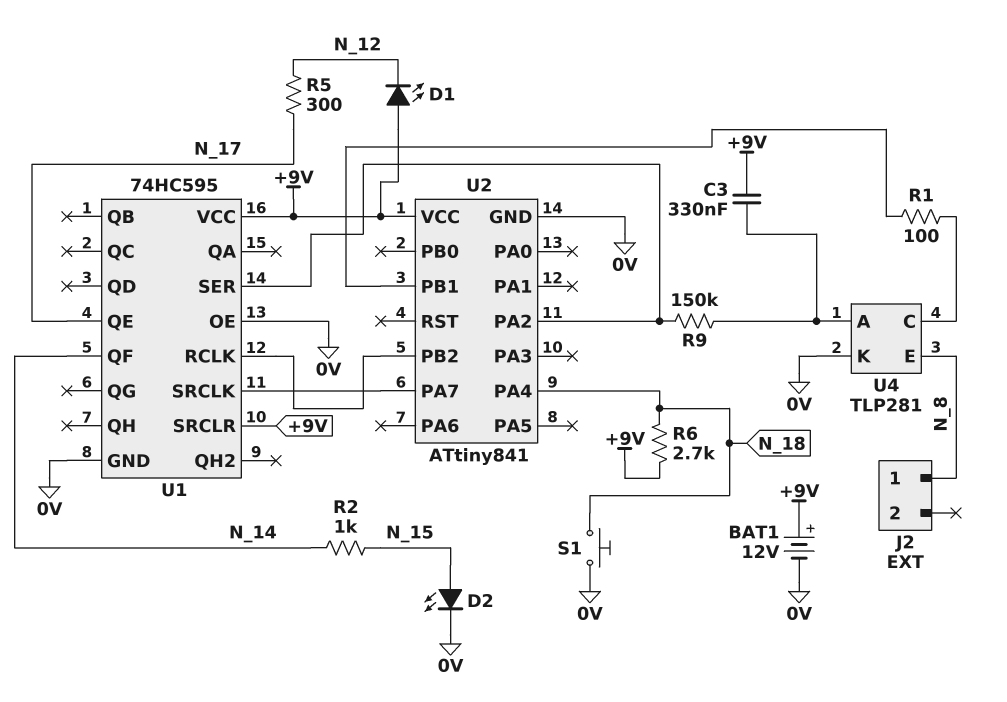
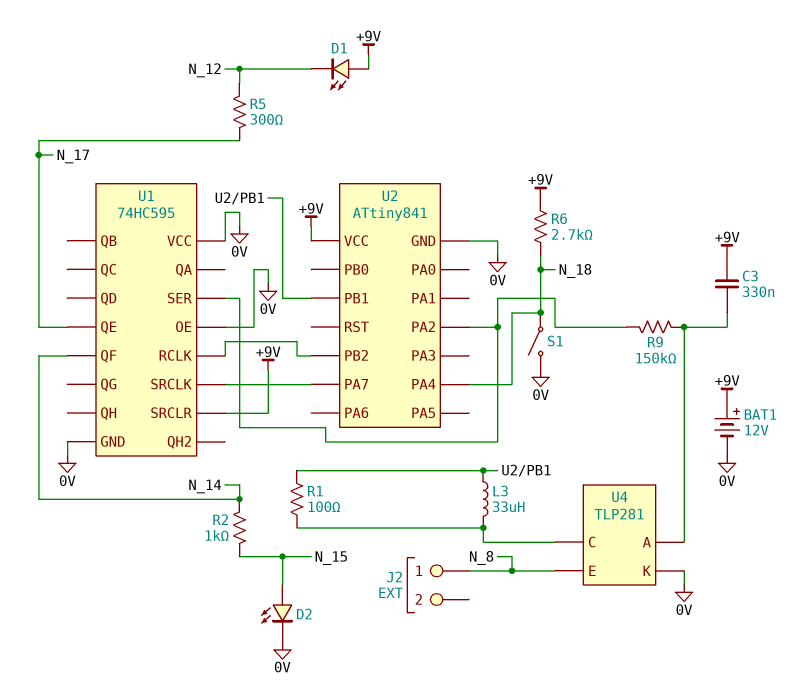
L3: none -> 33uH (U2/PB1, U4/C)
S1: button (0V, N_18) -> switch (0V, N_18)
U1 pin VCC: +9V -> 0V

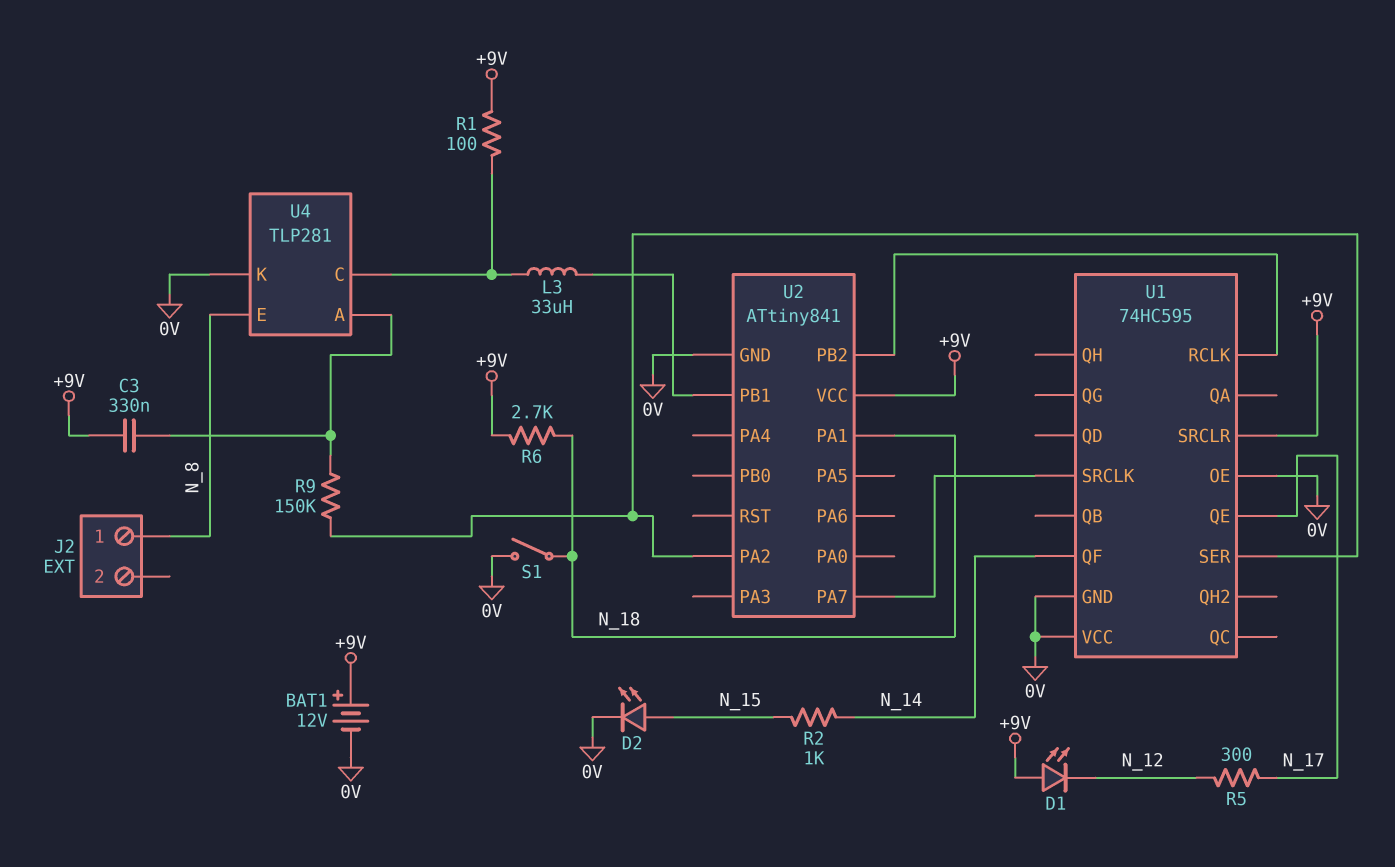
R1: 100 (U2/PB1, U4/C) -> 100 (+9V, U4/C)
U2 pin PA1: none -> N_18
U2 pin PA4: N_18 -> none

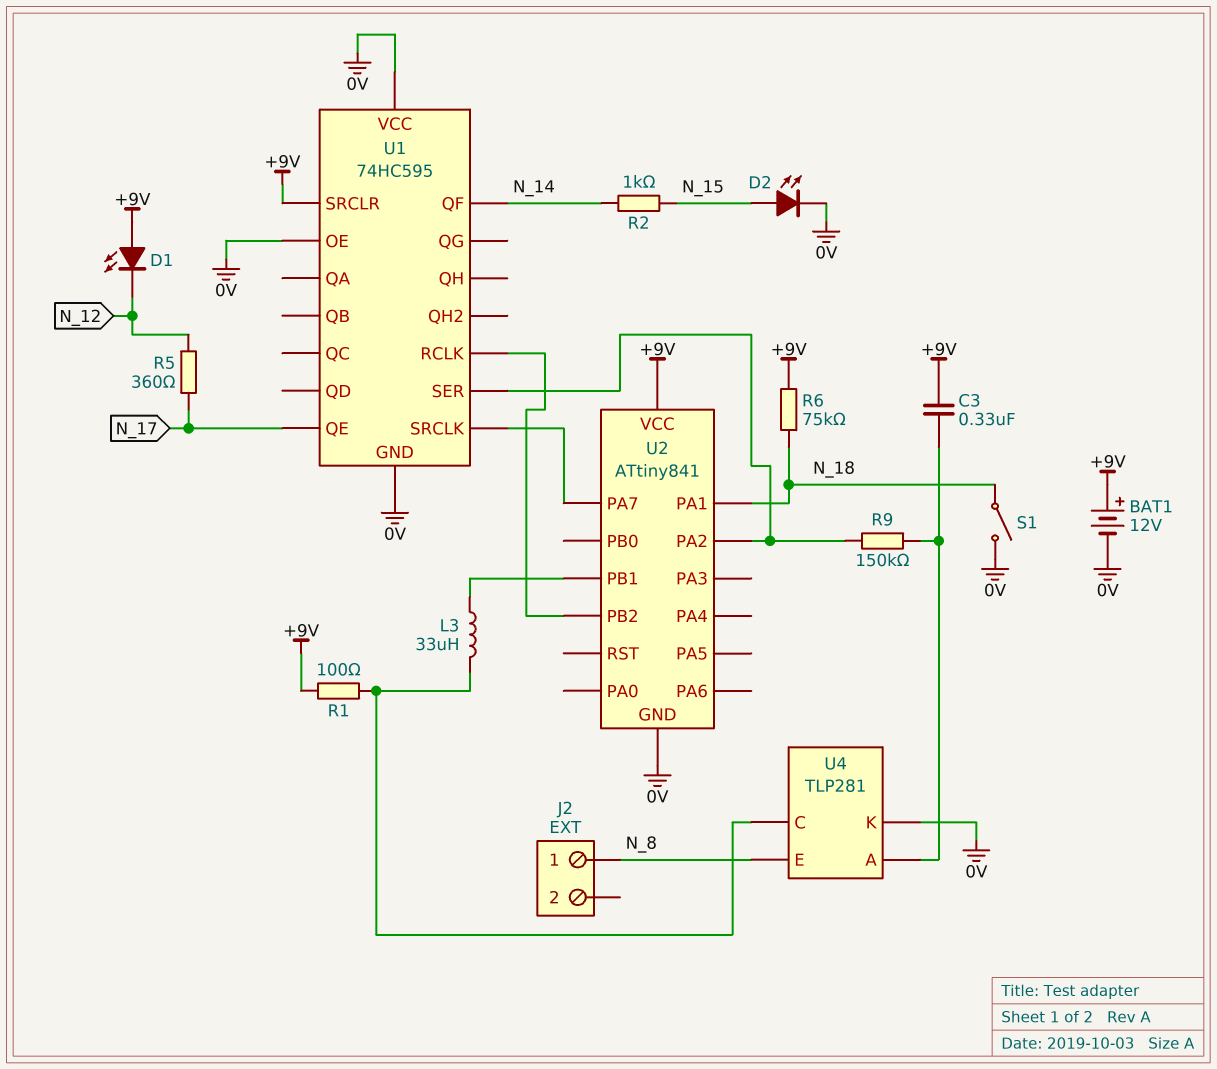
R5: 300 (N_12, N_17) -> 360 (N_12, N_17)
R6: 2.7k (+9V, N_18) -> 75k (+9V, N_18)

